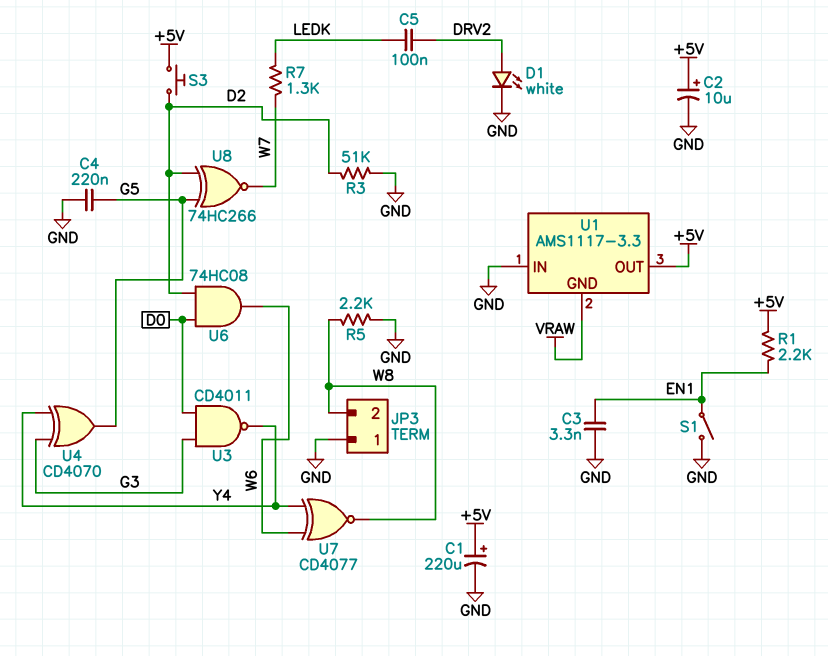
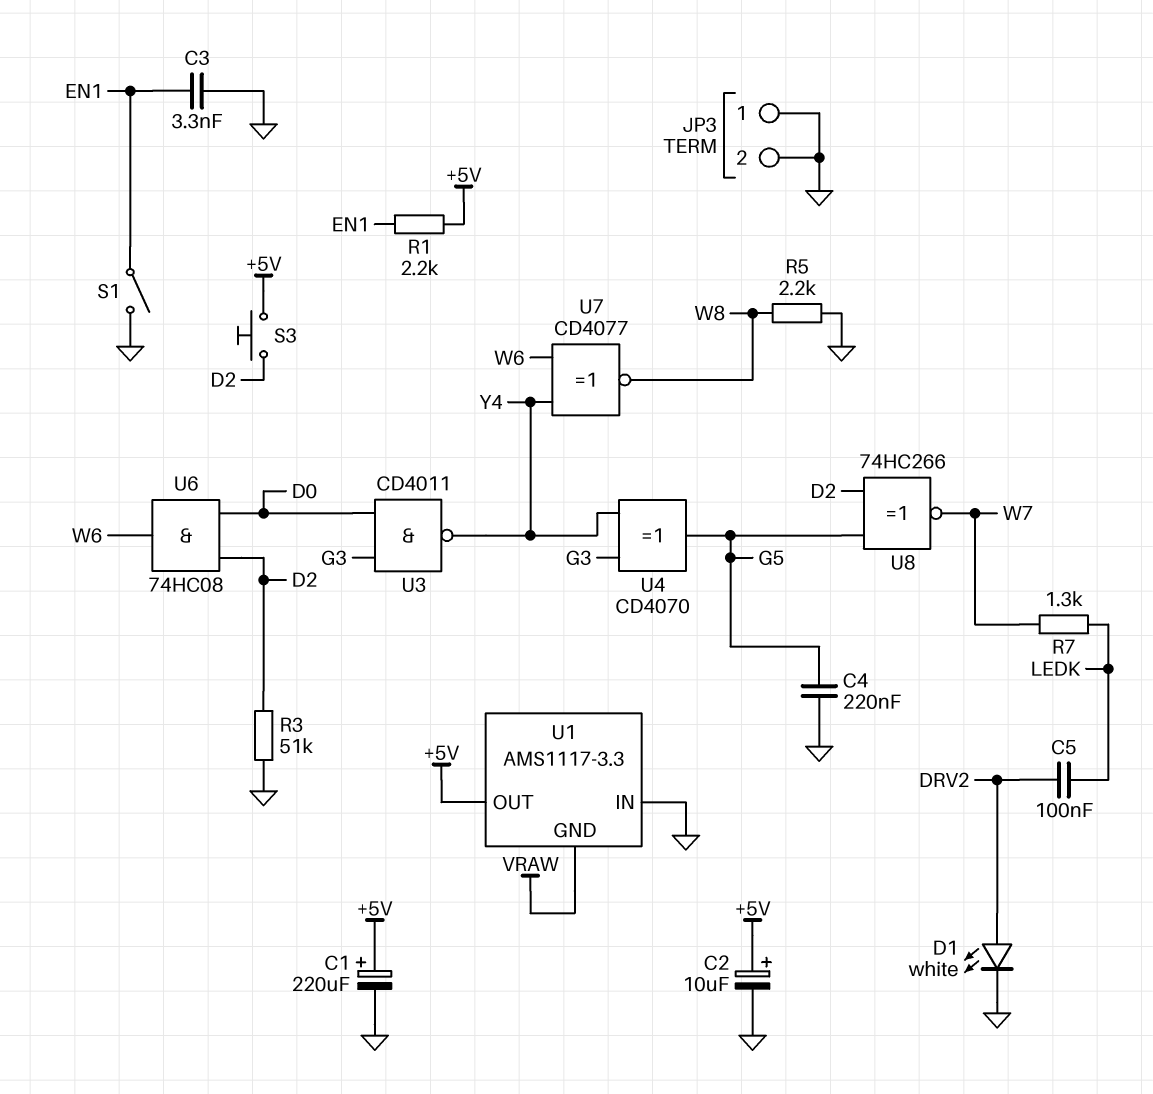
JP3 pin 2: W8 -> GND

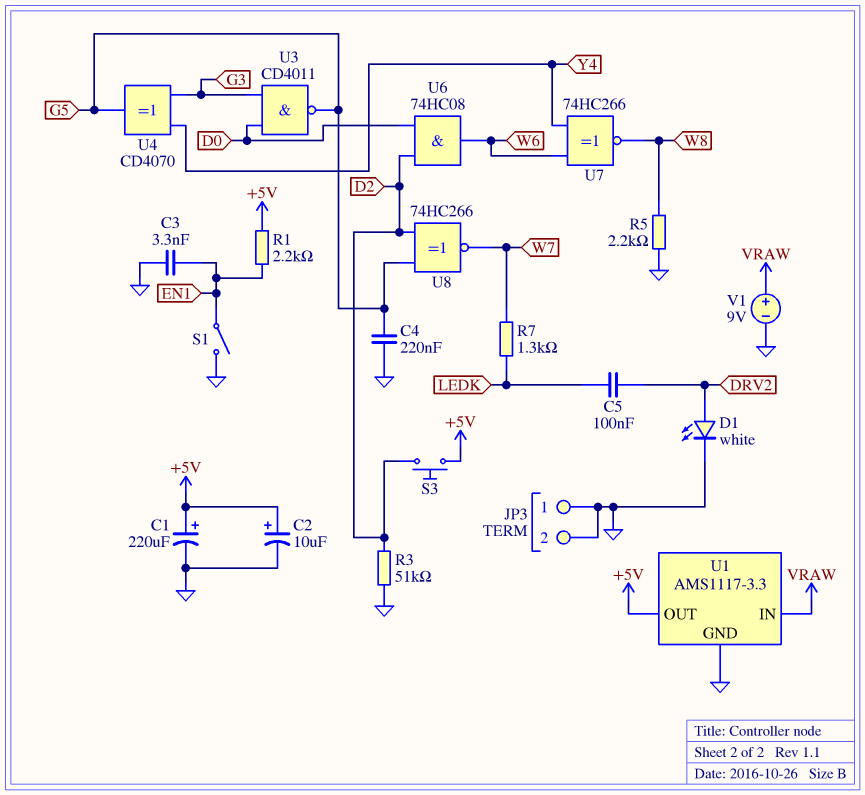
U1 pin GND: VRAW -> GND
U1 pin IN: GND -> VRAW
U3: NAND CD4011 (in D0, in G3, out Y4) -> NAND CD4011 (in D0, in G3, out G5)
U7: XNOR CD4077 (in W6, in Y4, out W8) -> XNOR 74HC266 (in W6, in Y4, out W8)
V1: none -> 9V (plus VRAW, minus GND)

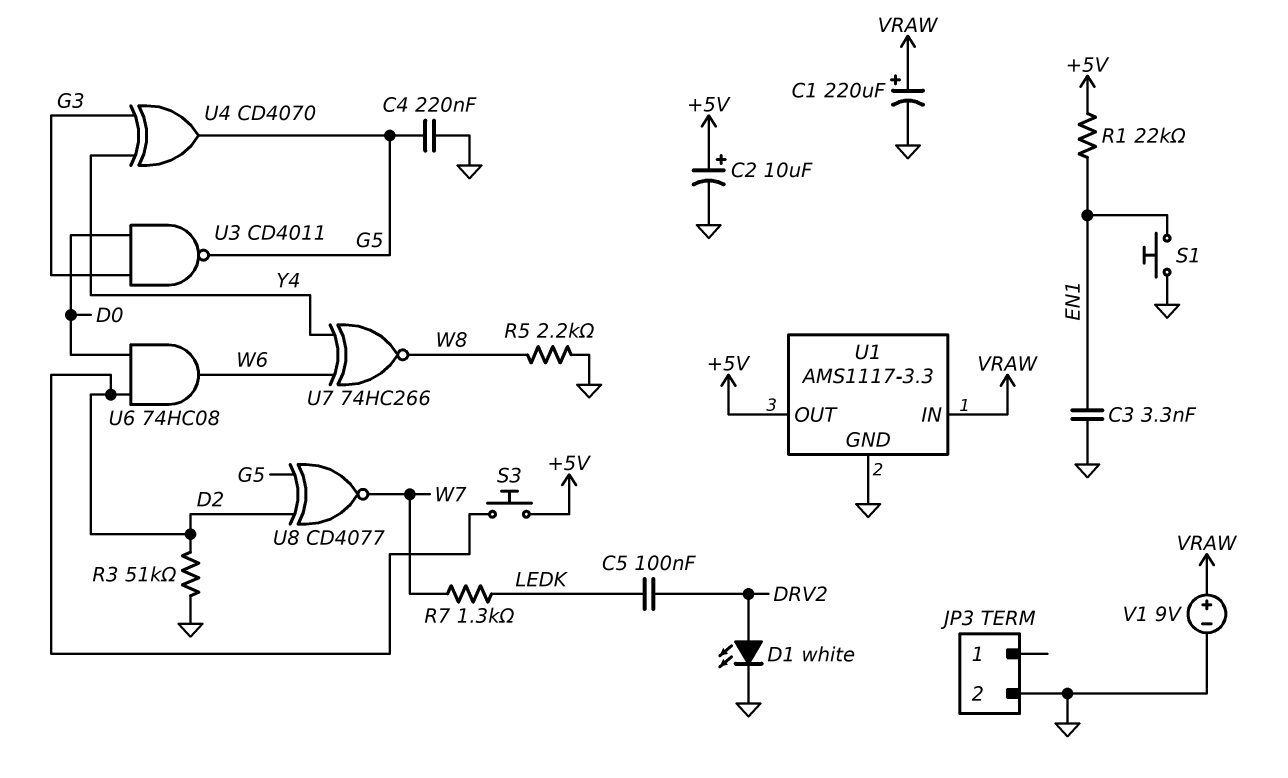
C1: 220uF (plus +5V, minus GND) -> 220uF (plus VRAW, minus GND)
JP3 pin 1: GND -> none
R1: 2.2k (+5V, EN1) -> 22k (+5V, EN1)
S1: switch (EN1, GND) -> button (EN1, GND)
U8: XNOR 74HC266 (in D2, in G5, out W7) -> XNOR CD4077 (in D2, in G5, out W7)

